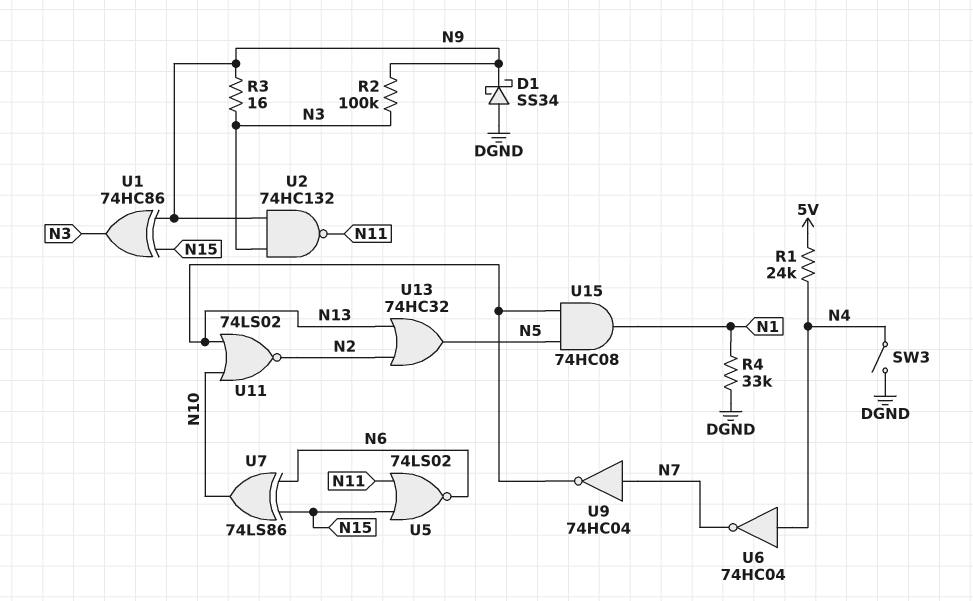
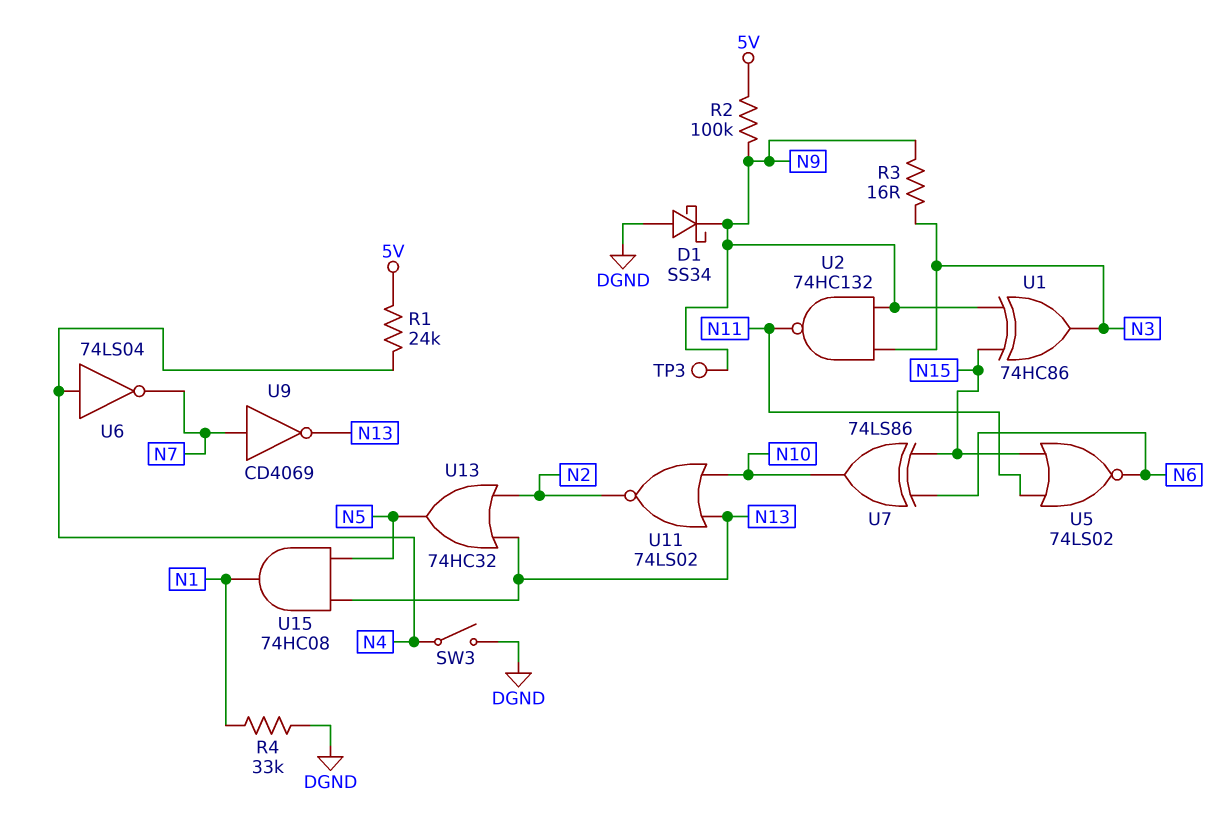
R2: 100k (N3, N9) -> 100k (5V, N9)
TP3: none -> test point (N9)
U6: NOT 74HC04 (in N4, out N7) -> NOT 74LS04 (in N4, out N7)
U9: NOT 74HC04 (in N7, out N13) -> NOT CD4069 (in N7, out N13)

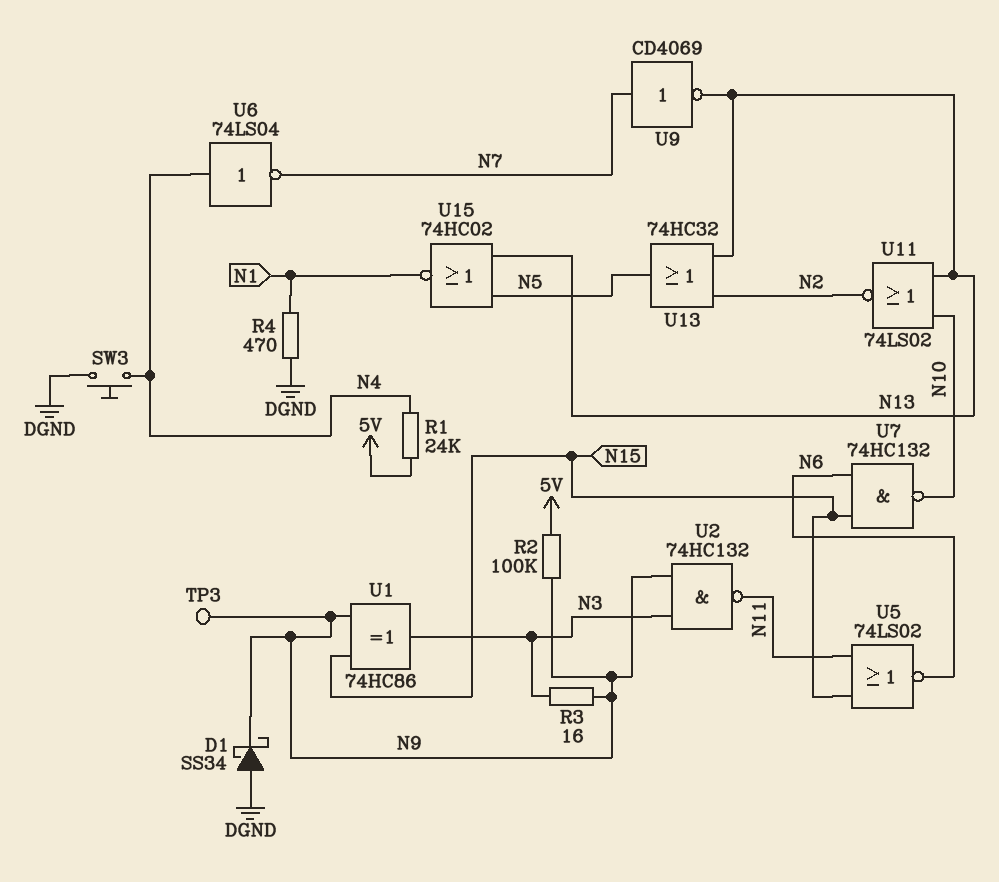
R4: 33k (DGND, N1) -> 470 (DGND, N1)
SW3: switch (DGND, N4) -> button (DGND, N4)
U7: XOR 74LS86 (in N6, in N15, out N10) -> NAND 74HC132 (in N6, in N15, out N10)
U15: AND 74HC08 (in N5, in N13, out N1) -> NOR 74HC02 (in N5, in N13, out N1)

